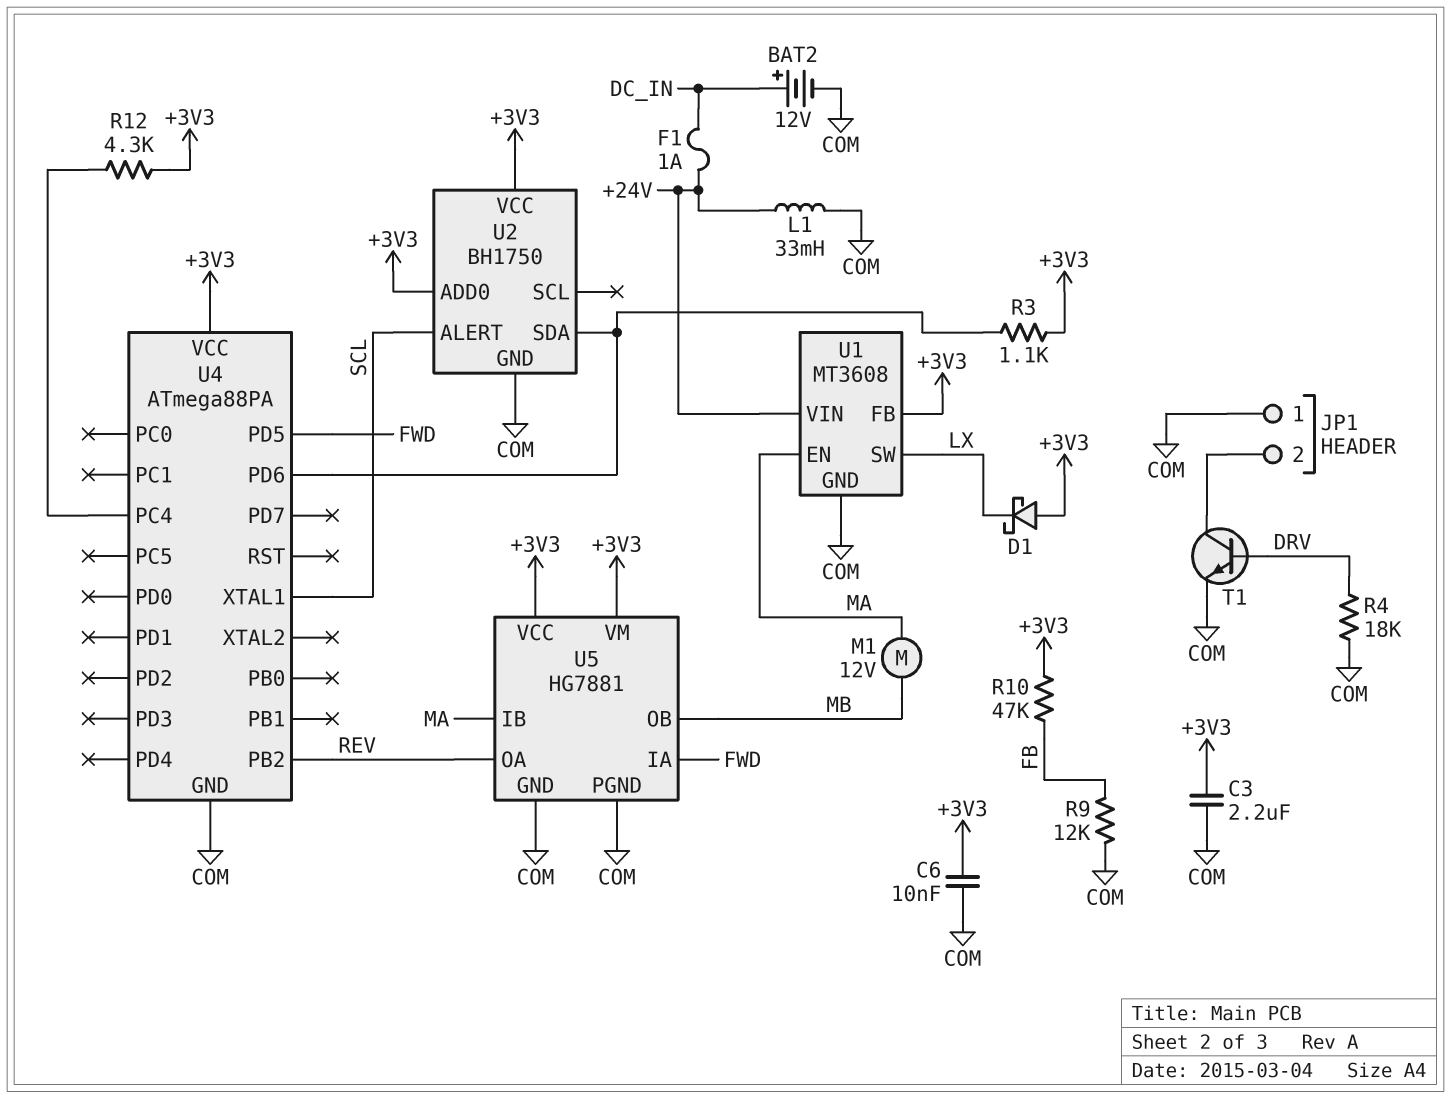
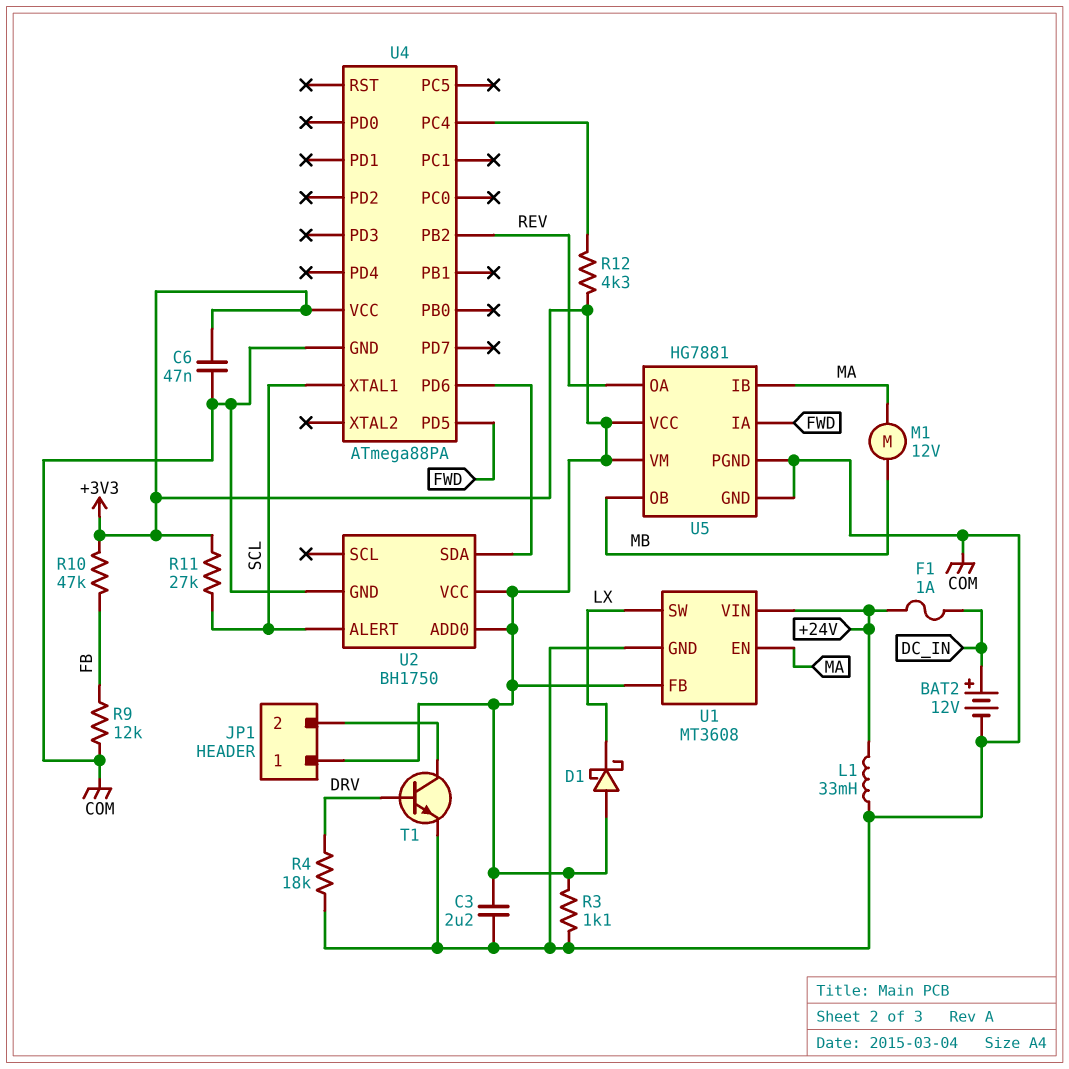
C6: 10nF (+3V3, COM) -> 47nF (+3V3, COM)
JP1 pin 1: COM -> +3V3
R3: 1.1k (+3V3, U2/SDA) -> 1.1k (+3V3, COM)
R11: none -> 27k (+3V3, SCL)

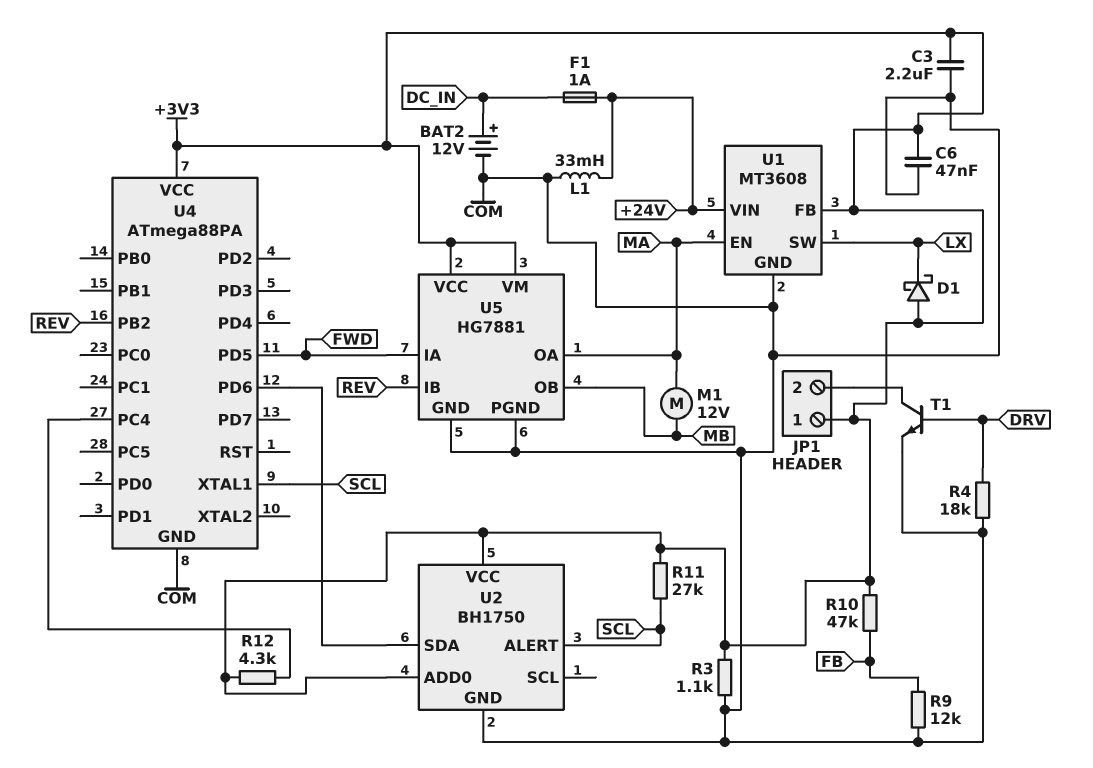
U5 pin IB: MA -> REV
U5 pin OA: REV -> MA

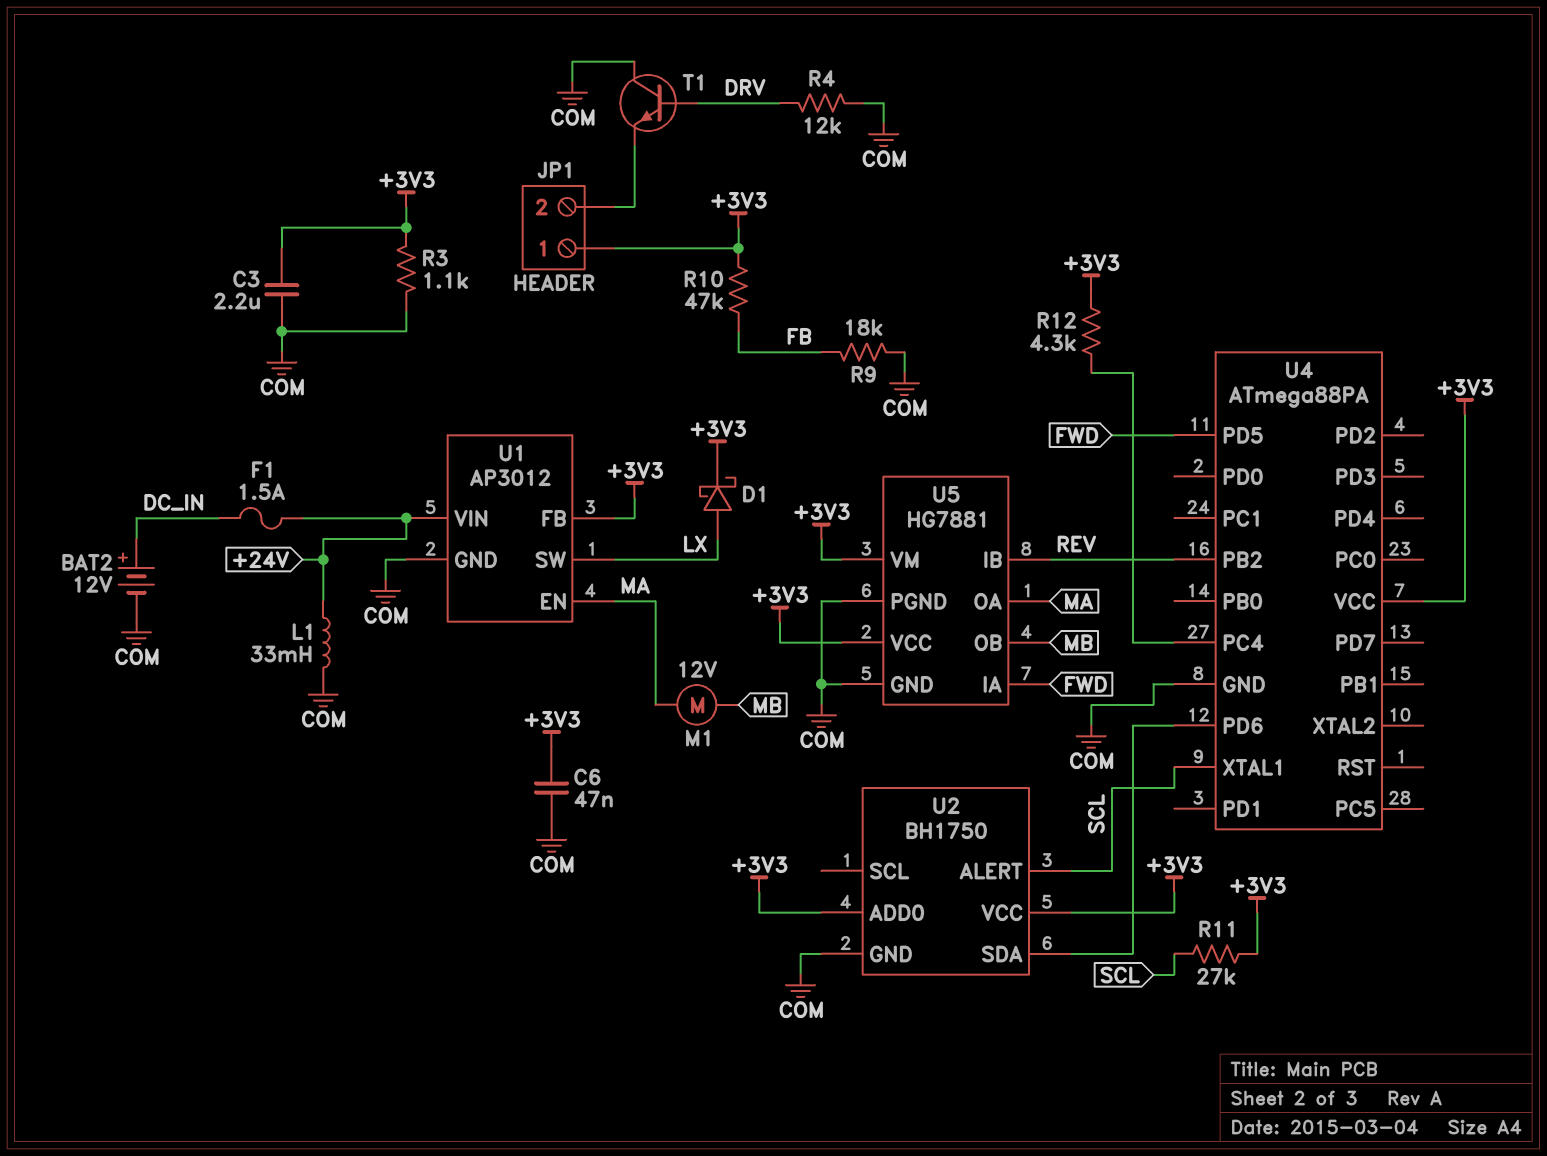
D1: schottky (A +3V3, K LX) -> schottky (A LX, K +3V3)
F1: 1A (+24V, DC_IN) -> 1.5A (+24V, DC_IN)
R4: 18k (COM, DRV) -> 12k (COM, DRV)
R9: 12k (COM, FB) -> 18k (COM, FB)
T1: NPN (B DRV, C JP1/2, E COM) -> NPN (B DRV, C COM, E JP1/2)
U1: MT3608 -> AP3012

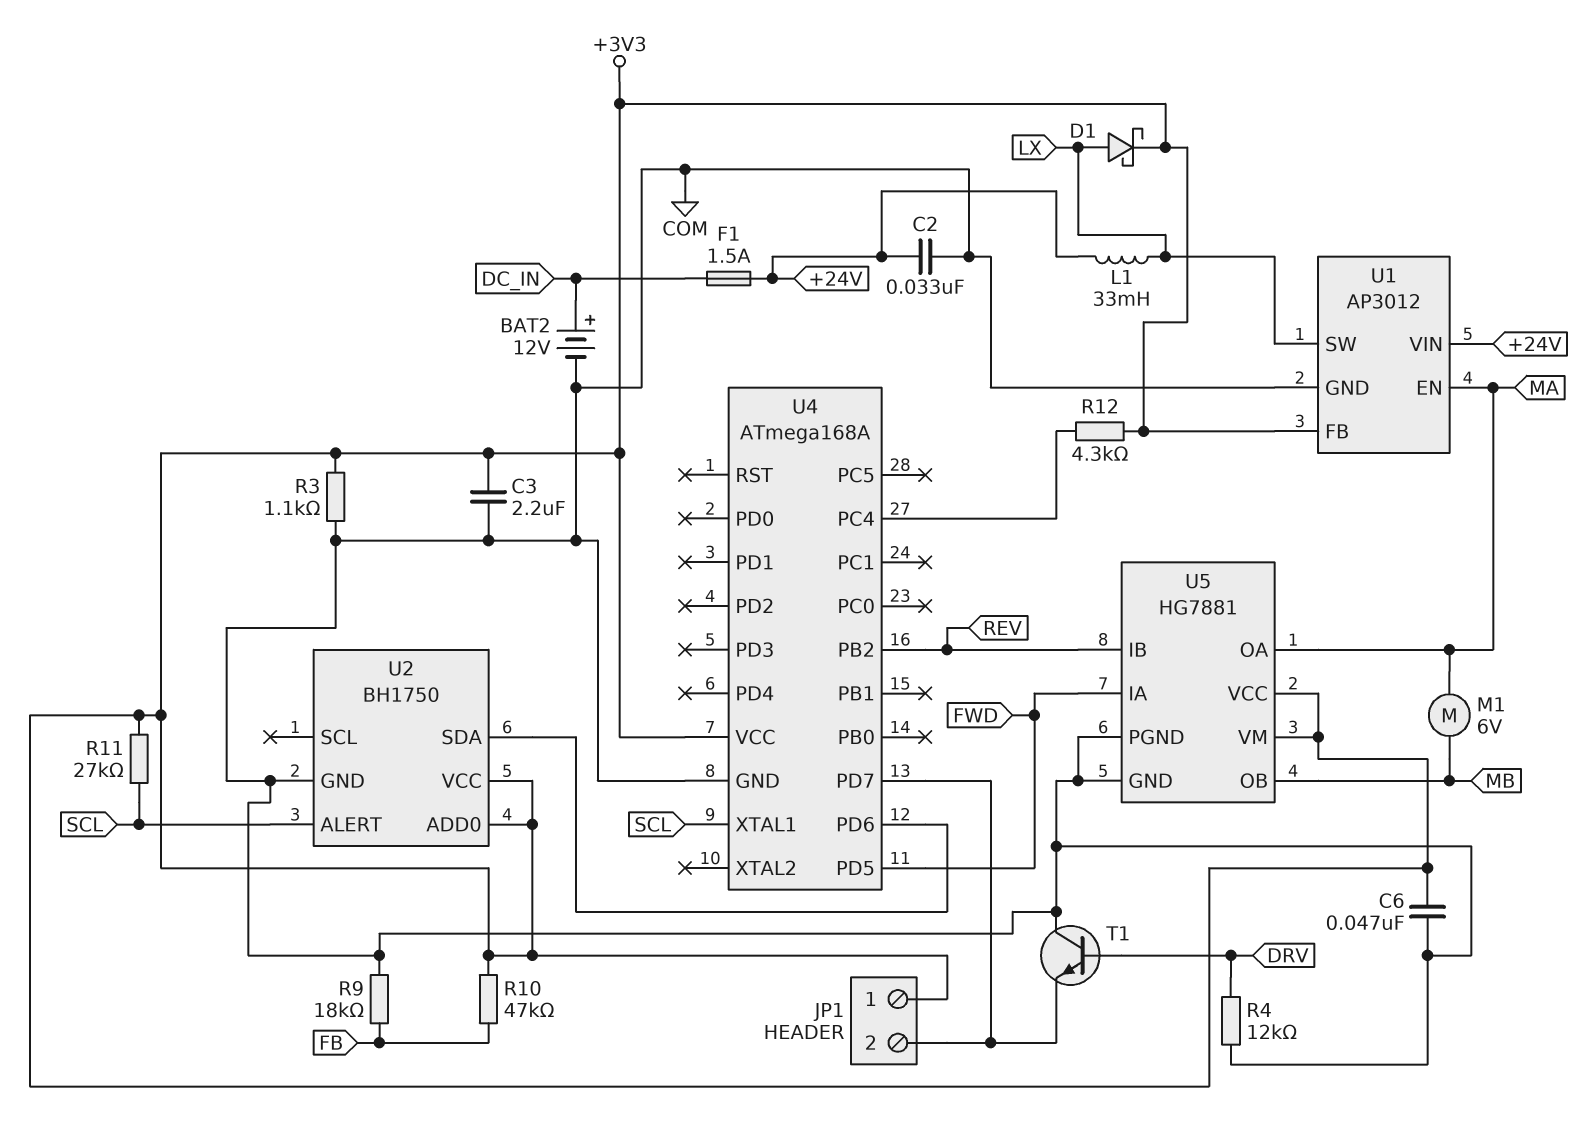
C2: none -> 33nF (+24V, COM)
L1: 33mH (+24V, COM) -> 33mH (+24V, LX)
M1: motor 12V (MA, MB) -> motor 6V (MA, MB)
U4: ATmega88PA -> ATmega168A
U4 pin PD7: none -> JP1/2

